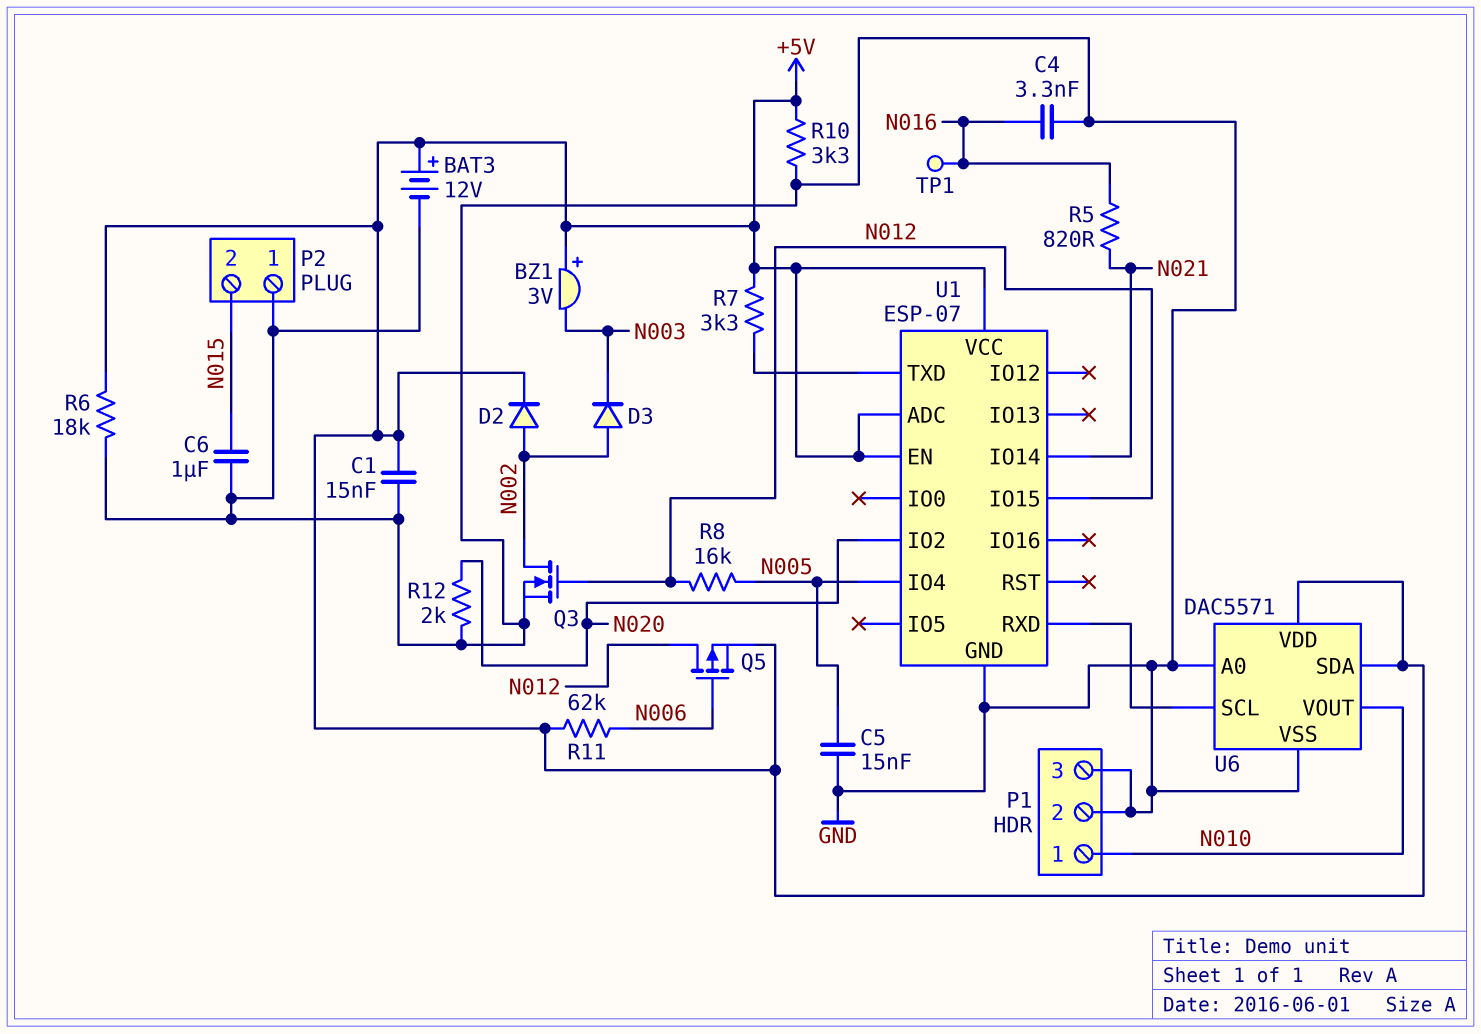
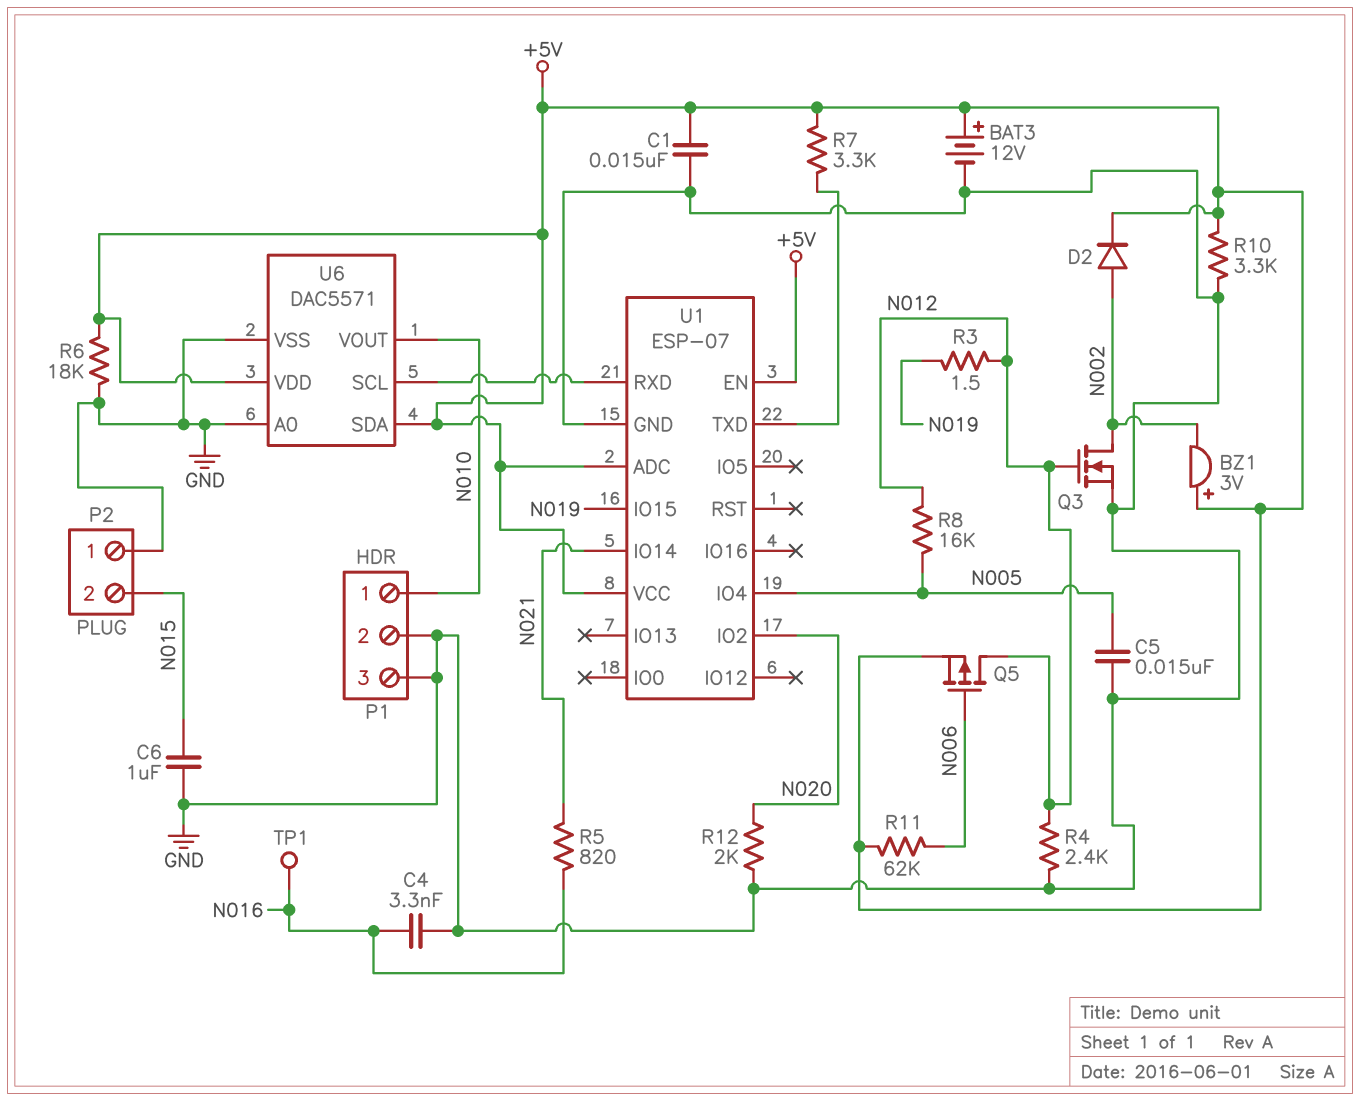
BZ1: buzzer 3V (plus +5V, minus N003) -> buzzer 3V (plus +5V, minus N002)
D3: diode (A N002, K N003) -> none
R3: none -> 1.5 (N012, N019)
R4: none -> 2.4k (GND, N012)
U1 pin IO15: N012 -> N019

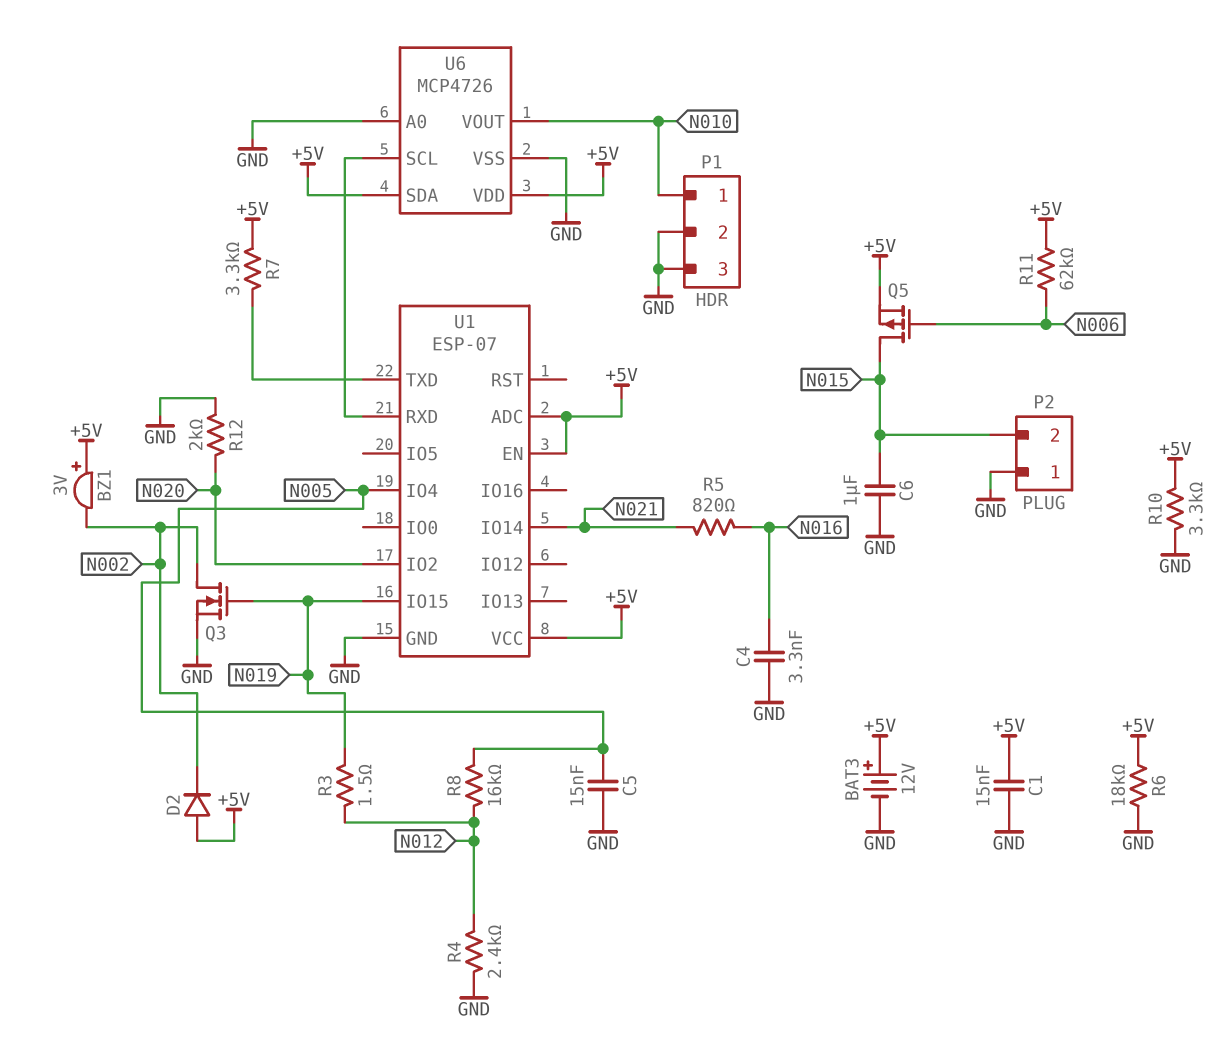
D2: diode (A N002, K +5V) -> diode (A +5V, K N002)
Q3: NMOS (G N012, D N002, S GND) -> NMOS (G N019, D N002, S GND)
Q5: PMOS (G N006, D N012, S +5V) -> PMOS (G N006, D N015, S +5V)
TP1: test point (N016) -> none
U6: DAC5571 -> MCP4726

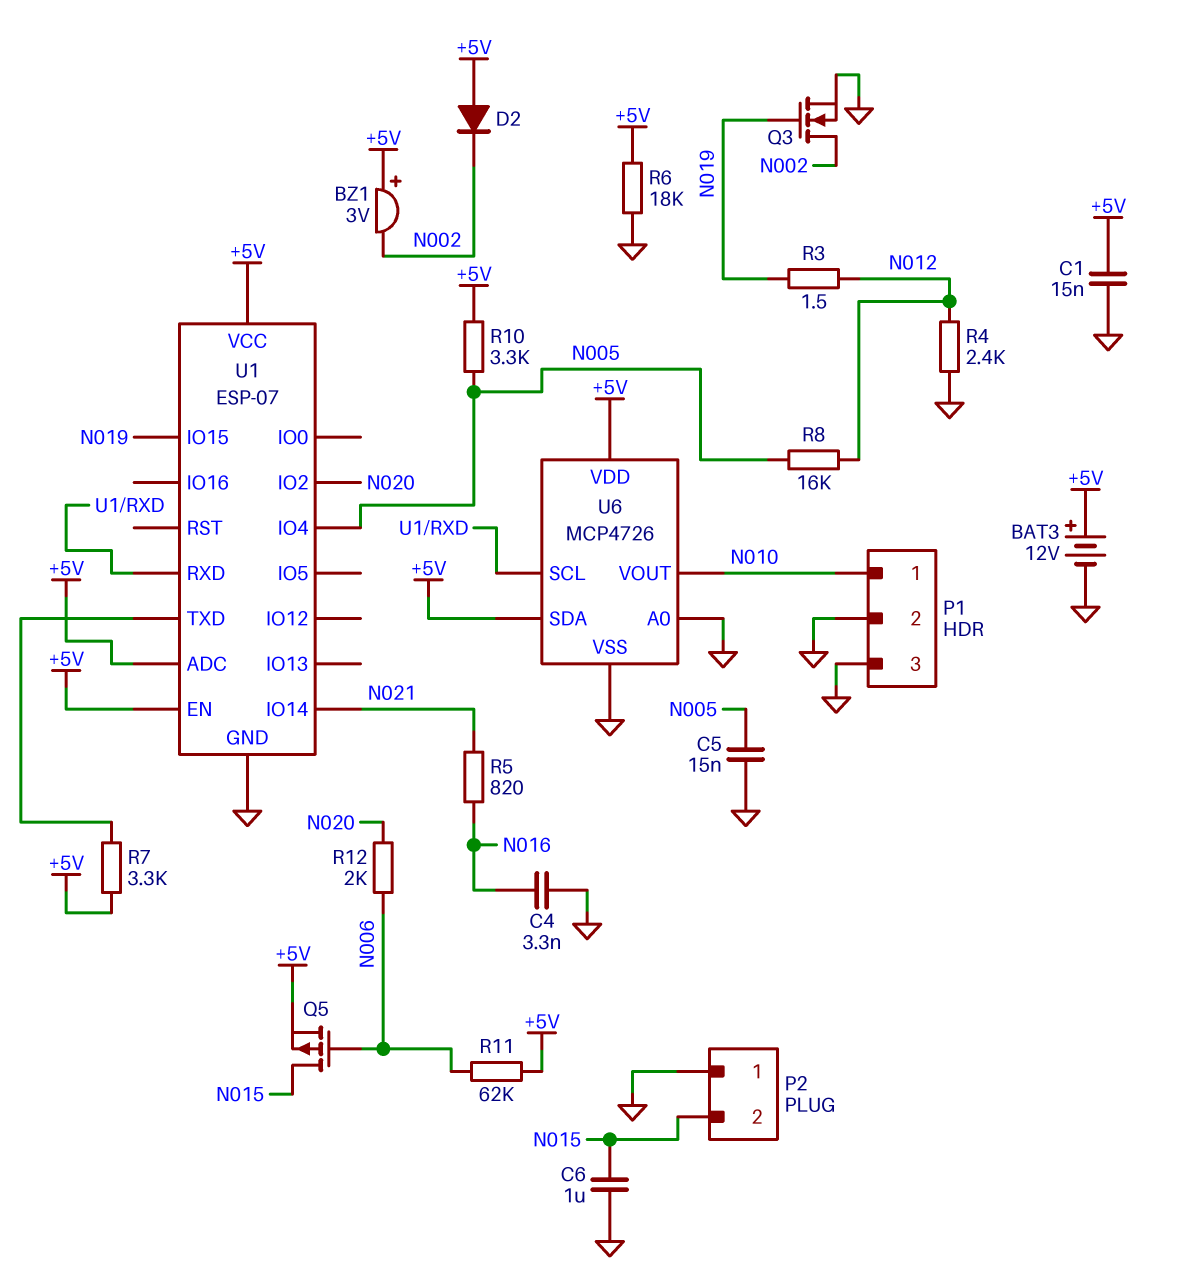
R10: 3.3k (+5V, GND) -> 3.3k (+5V, N005)
R12: 2k (GND, N020) -> 2k (N006, N020)

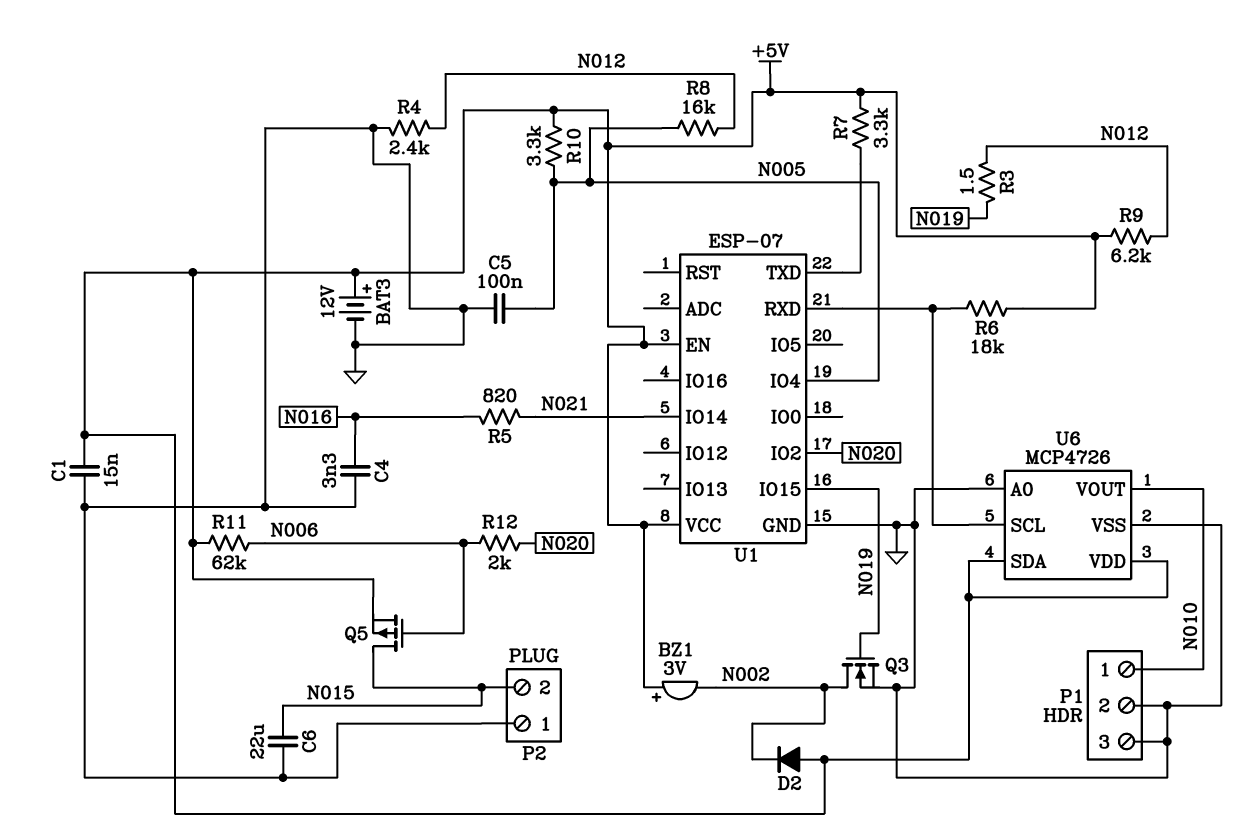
C5: 15nF (GND, N005) -> 100nF (GND, N005)
C6: 1uF (GND, N015) -> 22uF (GND, N015)
R6: 18k (+5V, GND) -> 18k (+5V, U1/RXD)
R9: none -> 6.2k (+5V, N012)
U1 pin ADC: +5V -> none

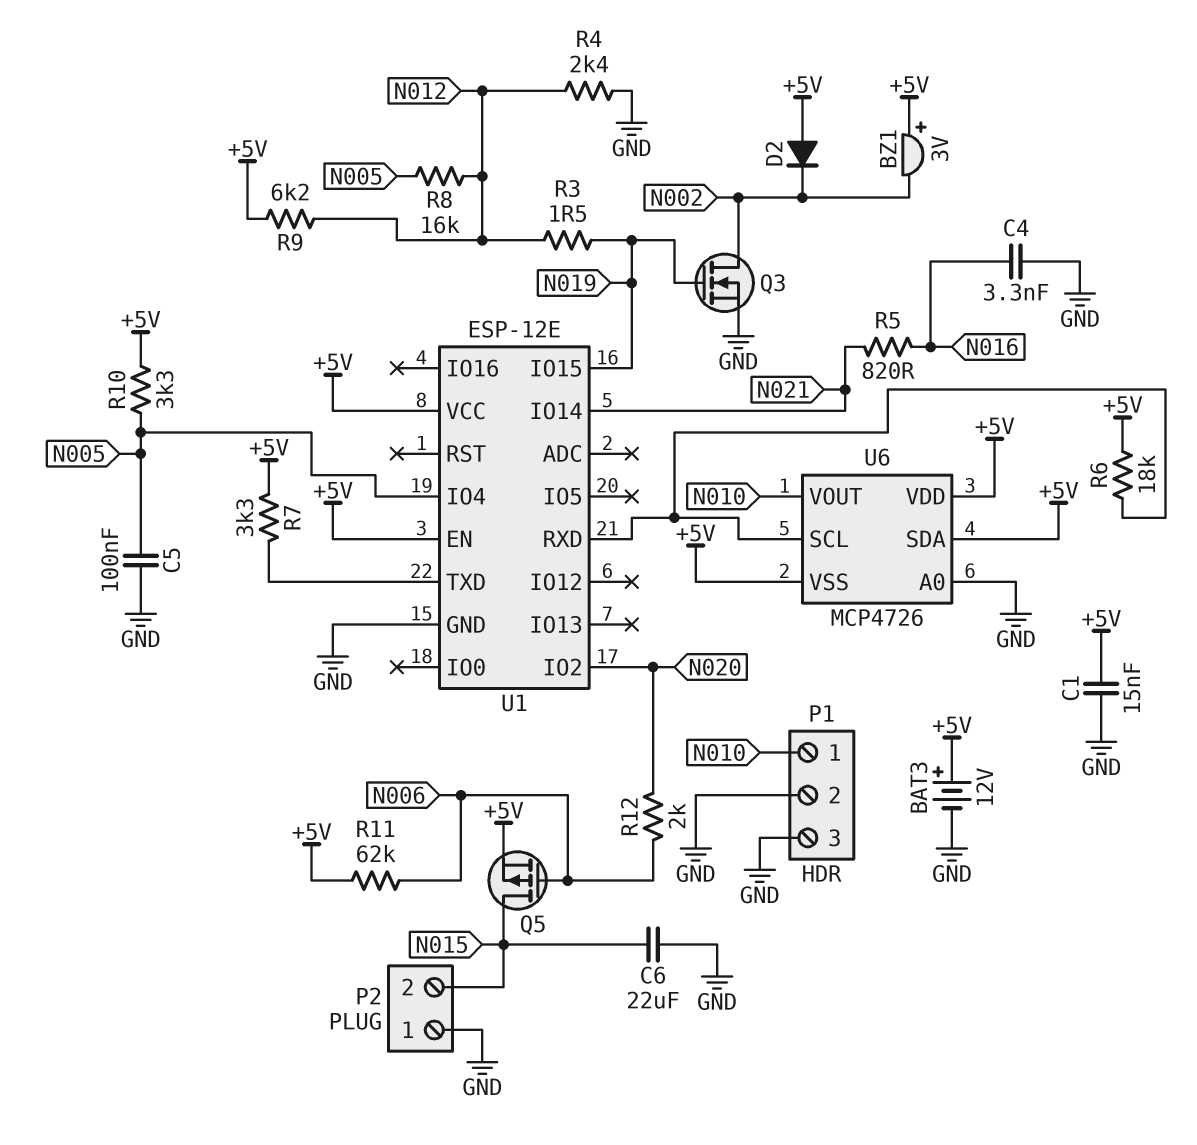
U1: ESP-07 -> ESP-12E
U6 pin VSS: GND -> +5V

